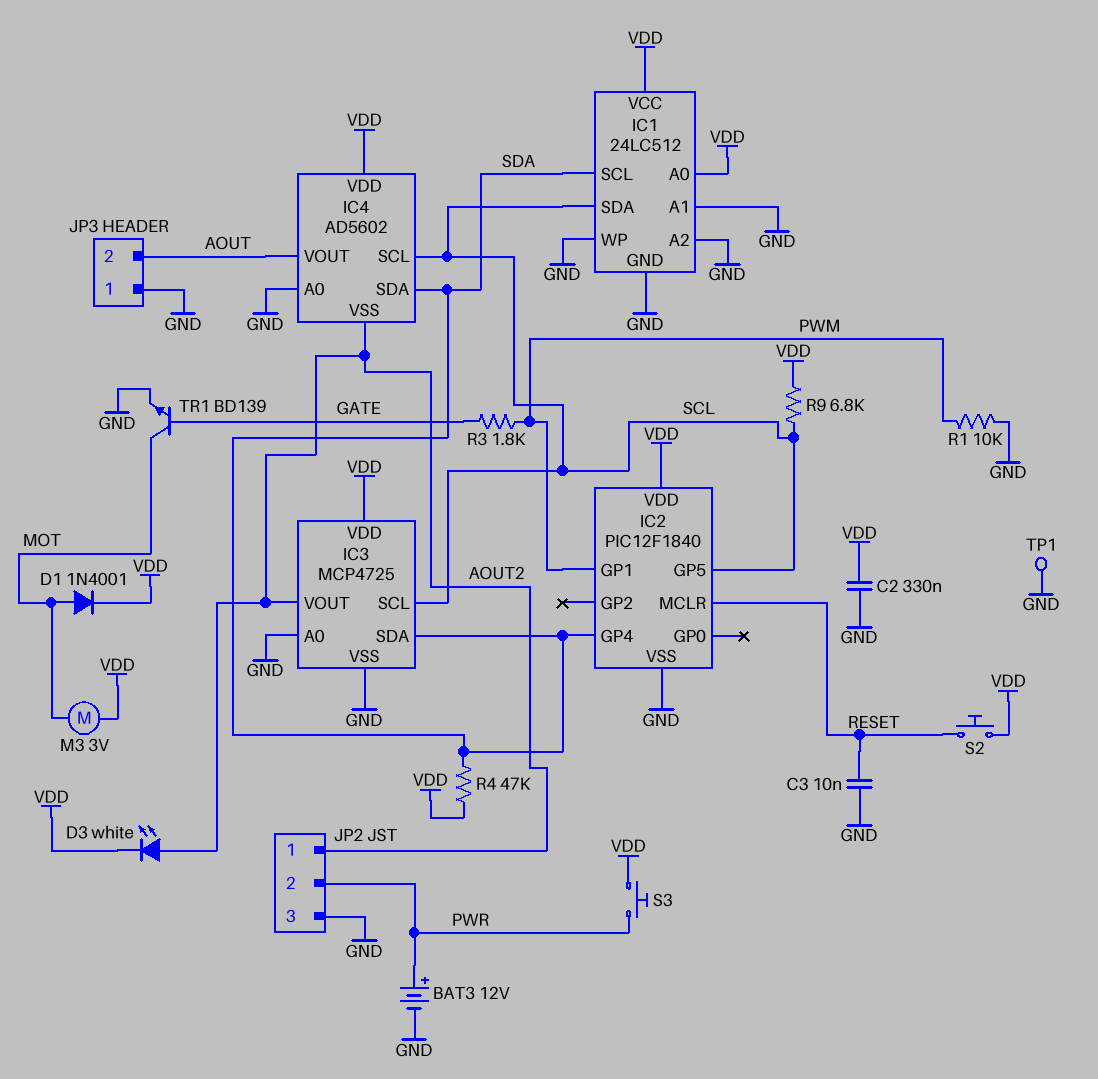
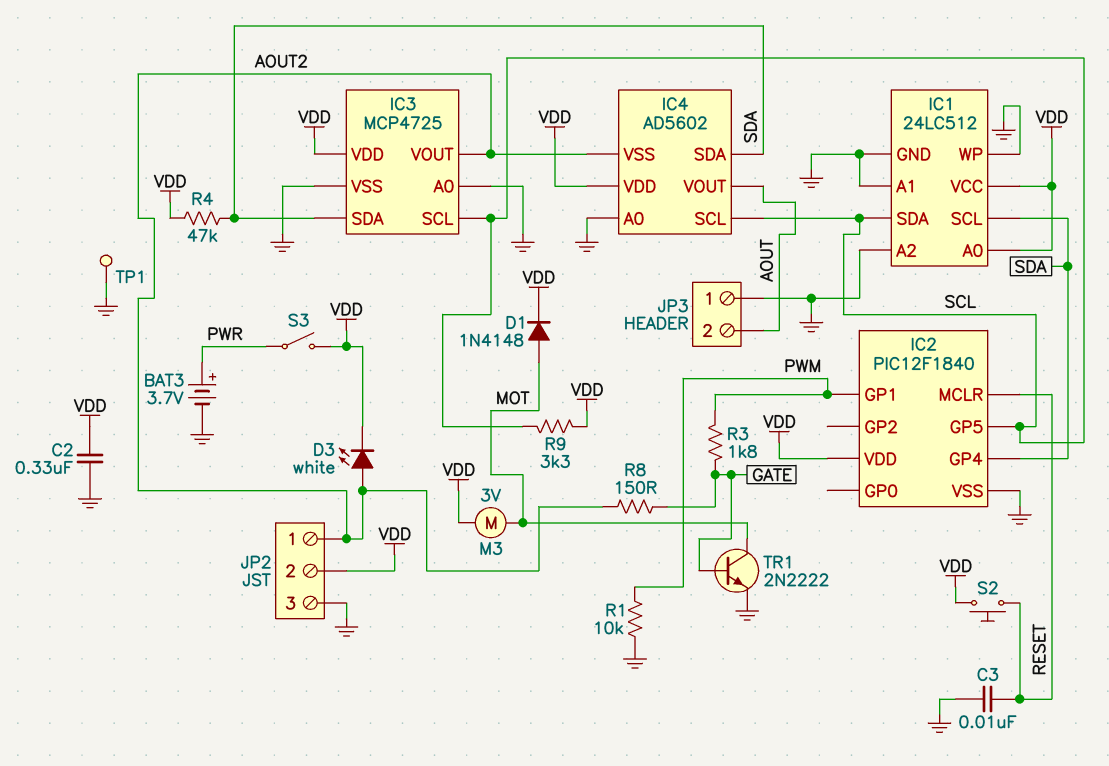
BAT3: 12V (plus PWR, minus GND) -> 3.7V (plus PWR, minus GND)
D1: diode 1N4001 (A MOT, K VDD) -> diode 1N4148 (A MOT, K VDD)
JP2 pin 2: PWR -> VDD
R8: none -> 150 (AOUT2, GATE)
R9: 6.8k (SCL, VDD) -> 3.3k (SCL, VDD)
S3: button (PWR, VDD) -> switch (PWR, VDD)
TR1: NPN BD139 (B GATE, C MOT, E GND) -> NPN 2N2222 (B GATE, C MOT, E GND)

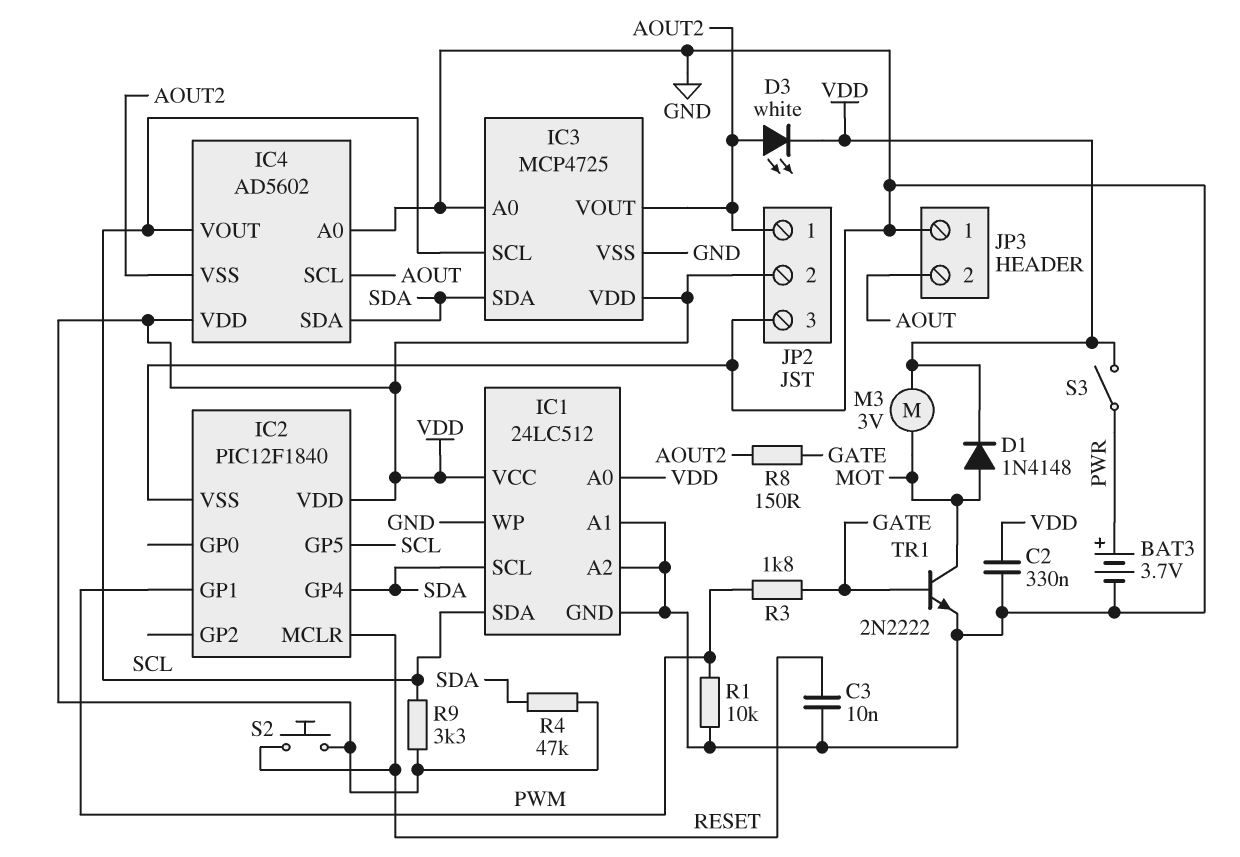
IC4 pin SCL: SCL -> AOUT
IC4 pin VOUT: AOUT -> SCL
TP1: test point (GND) -> none

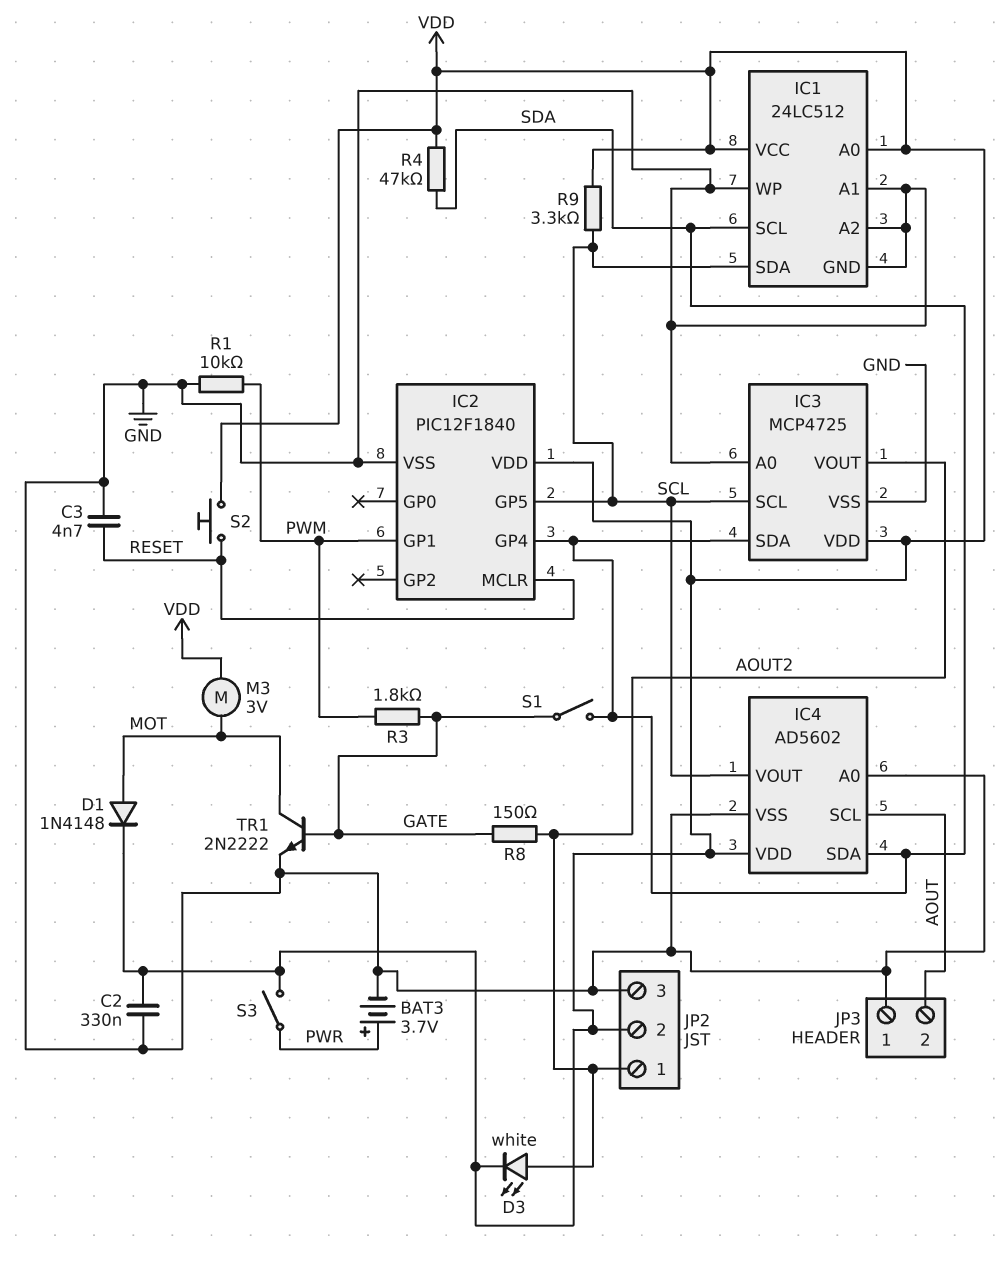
C3: 10nF (GND, RESET) -> 4.7nF (GND, RESET)
IC4 pin VSS: AOUT2 -> GND
S1: none -> switch (GATE, SDA)

